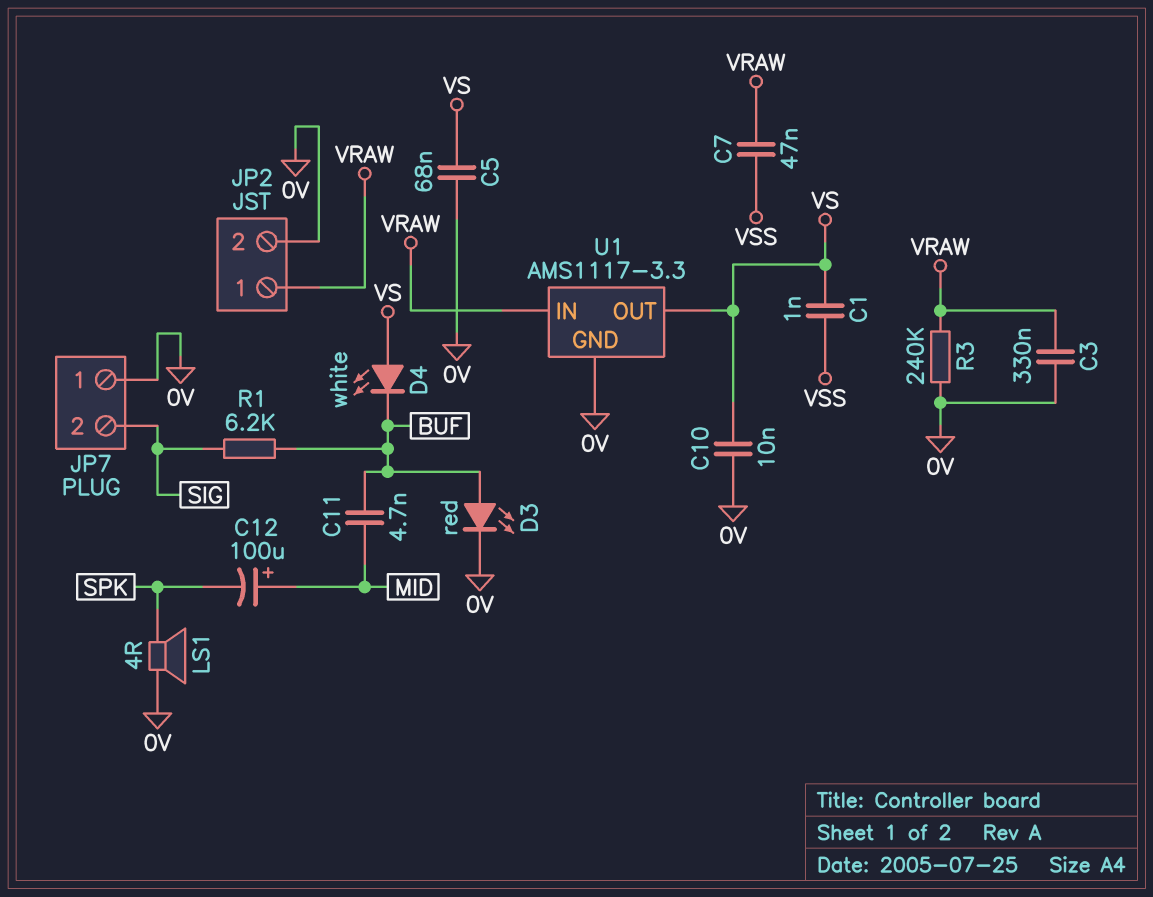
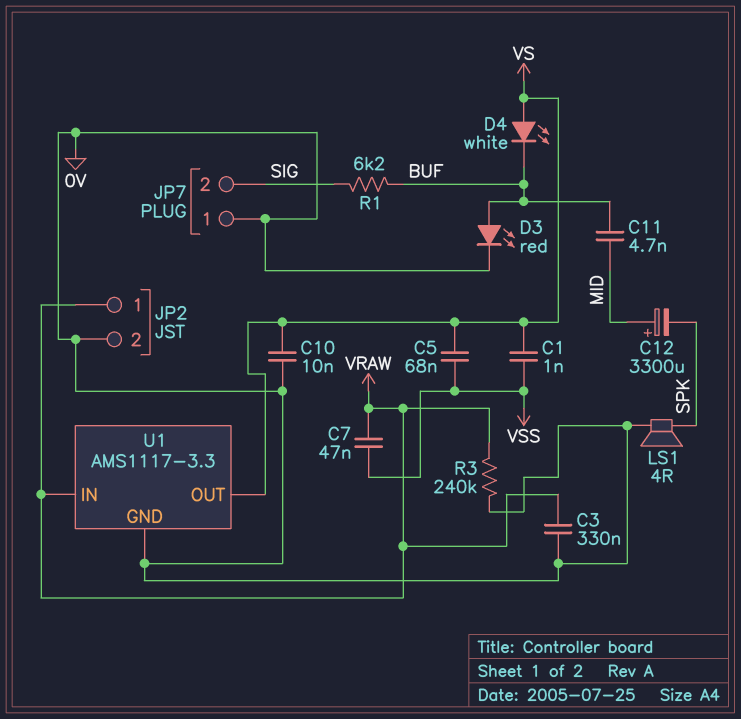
C5: 68nF (0V, VS) -> 68nF (VS, VSS)
C12: 100uF (plus MID, minus SPK) -> 3300uF (plus MID, minus SPK)

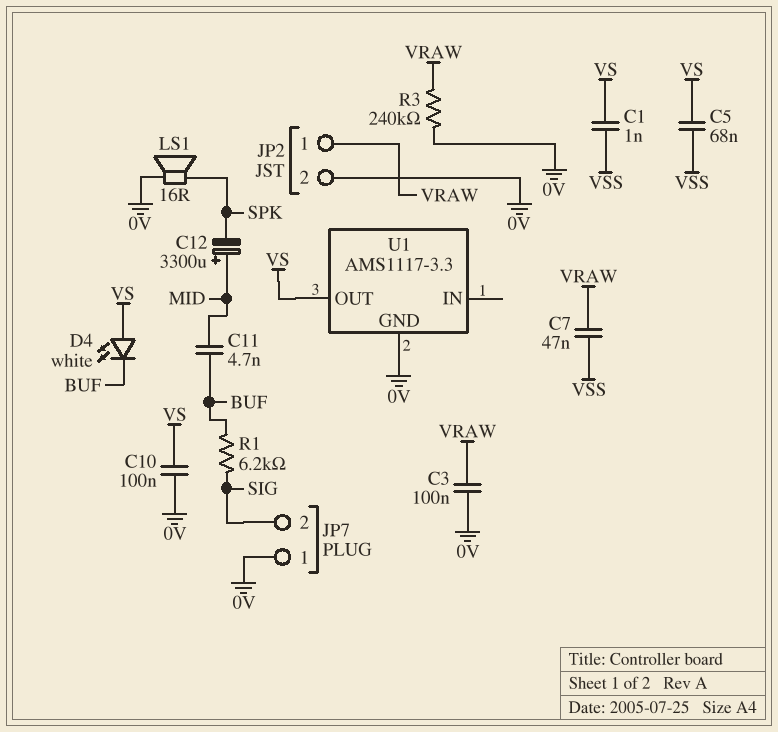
C3: 330nF (0V, VRAW) -> 100nF (0V, VRAW)
C10: 10nF (0V, VS) -> 100nF (0V, VS)
D3: LED red (A BUF, K 0V) -> none
LS1: speaker 4R (0V, SPK) -> speaker 16R (0V, SPK)
U1 pin IN: VRAW -> none

